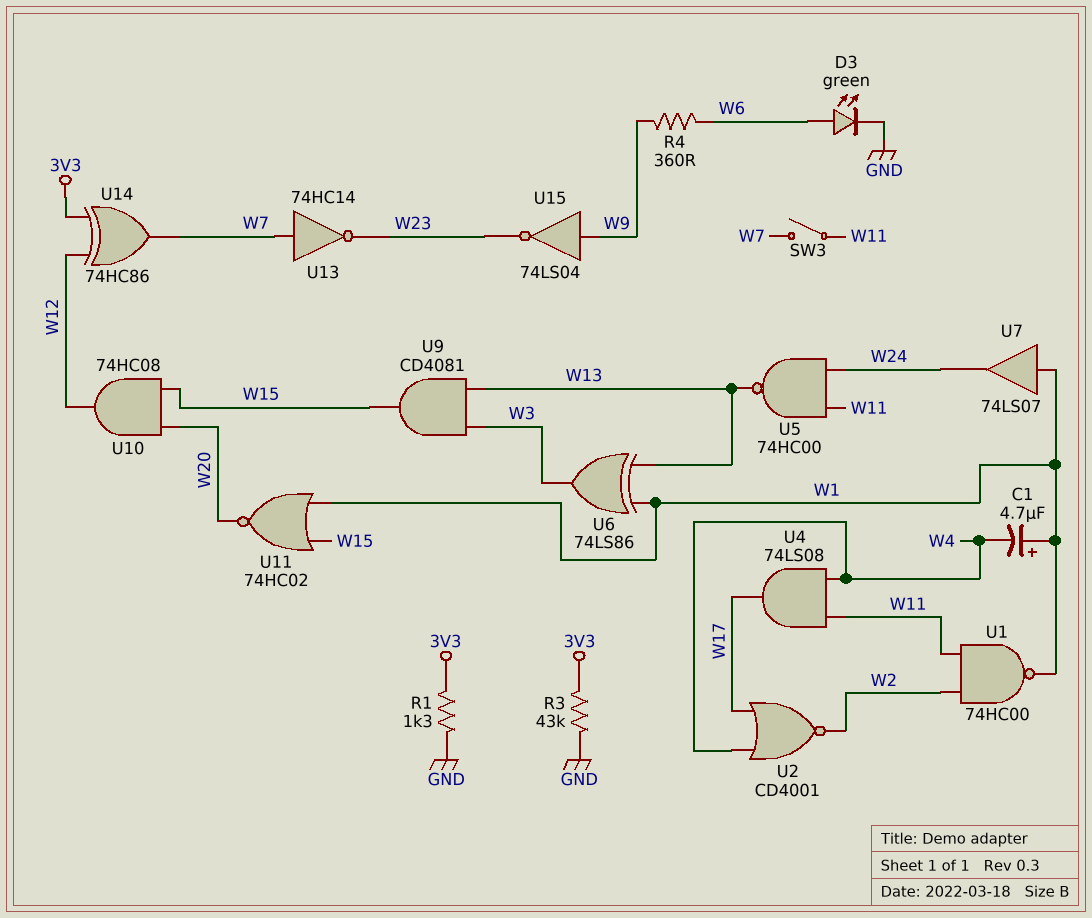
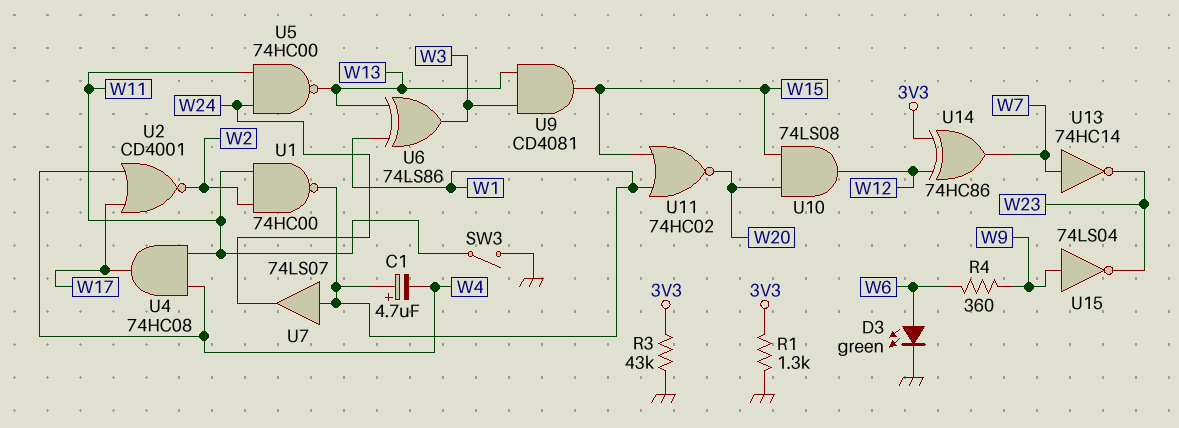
SW3: switch (W7, W11) -> switch (GND, W11)
U4: AND 74LS08 (in W4, in W11, out W17) -> AND 74HC08 (in W4, in W11, out W17)
U10: AND 74HC08 (in W15, in W20, out W12) -> AND 74LS08 (in W15, in W20, out W12)

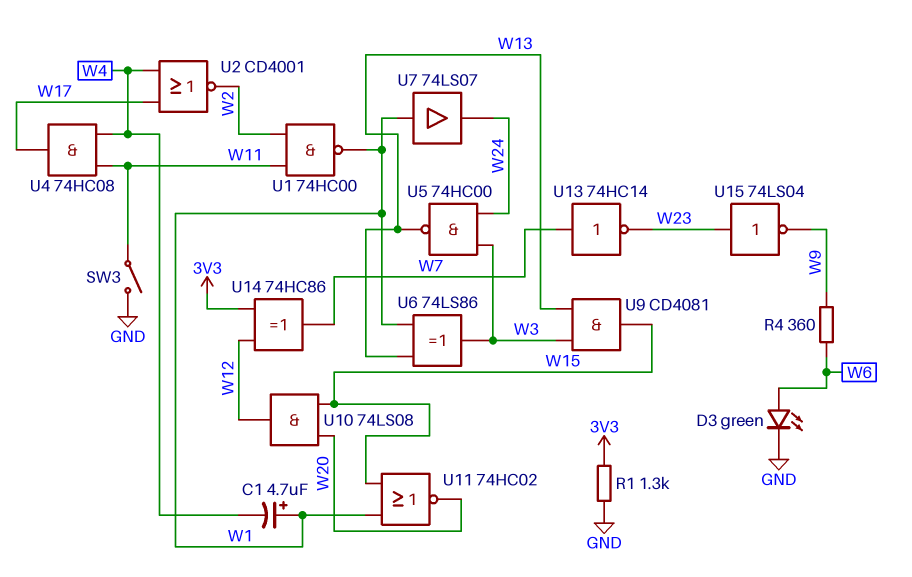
R3: 43k (3V3, GND) -> none
U5: NAND 74HC00 (in W11, in W24, out W13) -> NAND 74HC00 (in W3, in W24, out W13)
U15: NOT 74LS04 (in W9, out W23) -> NOT 74LS04 (in W23, out W9)

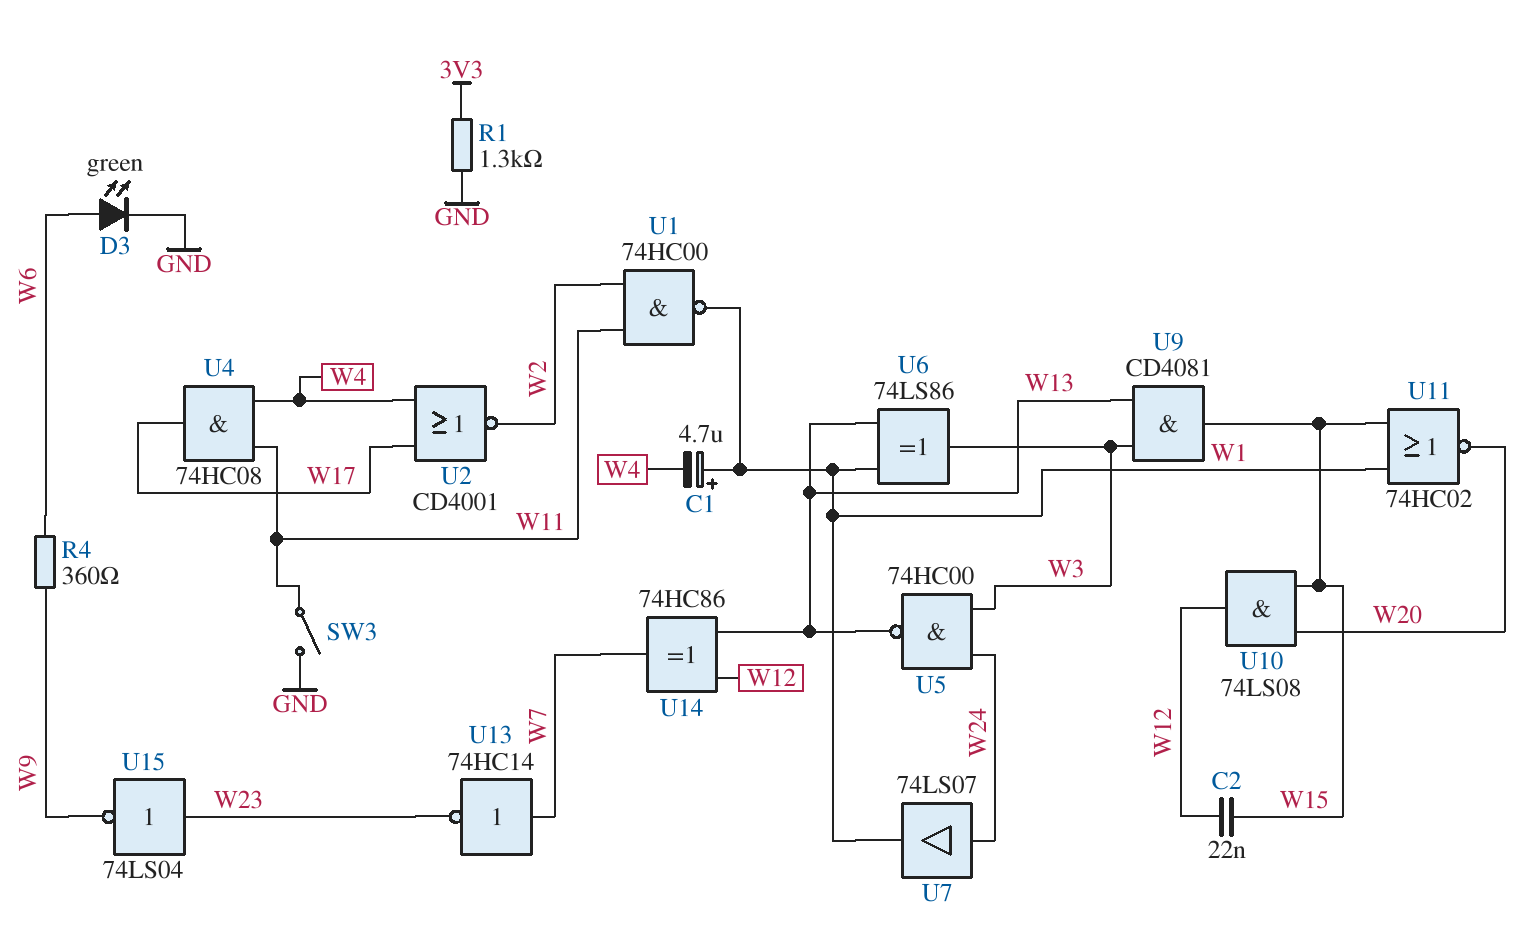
C2: none -> 22nF (W12, W15)
U7: buffer 74LS07 (in W1, out W24) -> buffer 74LS07 (in W24, out W1)
U14: XOR 74HC86 (in 3V3, in W12, out W7) -> XOR 74HC86 (in W12, in W13, out W7)

